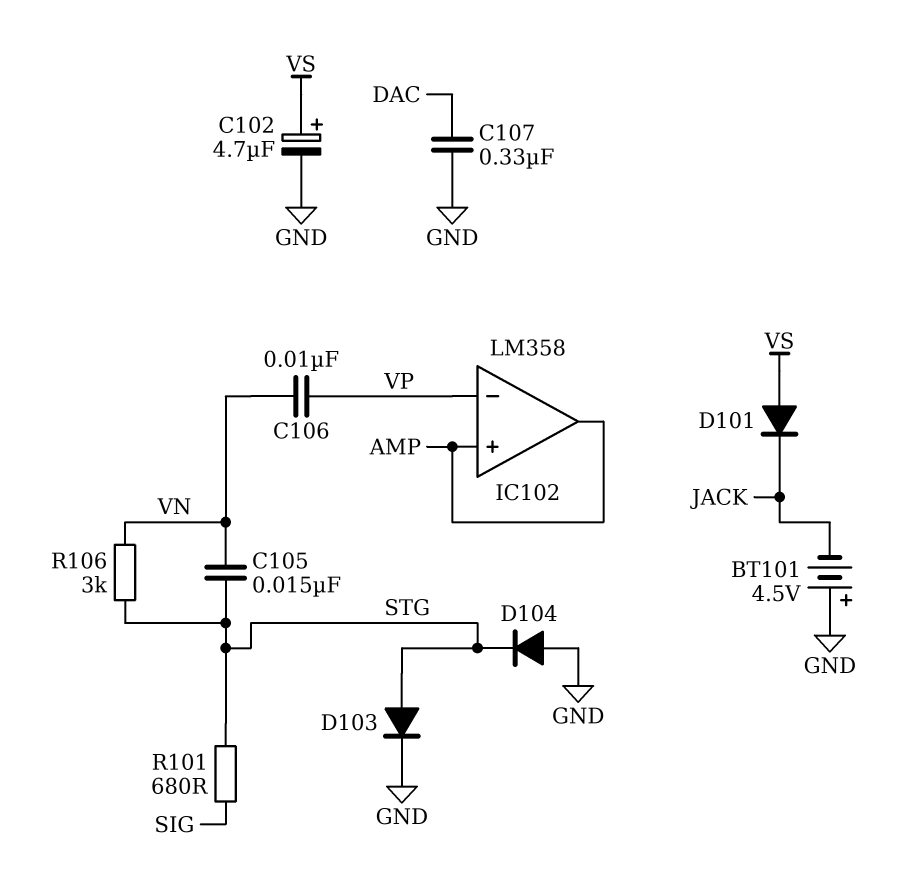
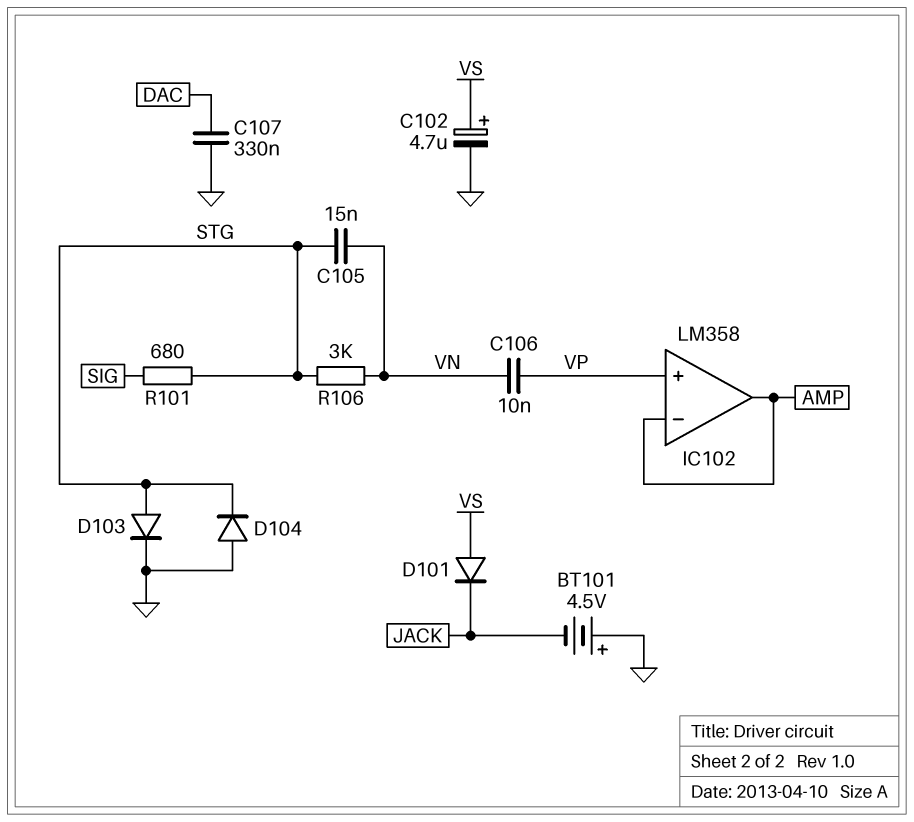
IC102 pin in+: AMP -> VP
IC102 pin in-: VP -> AMP

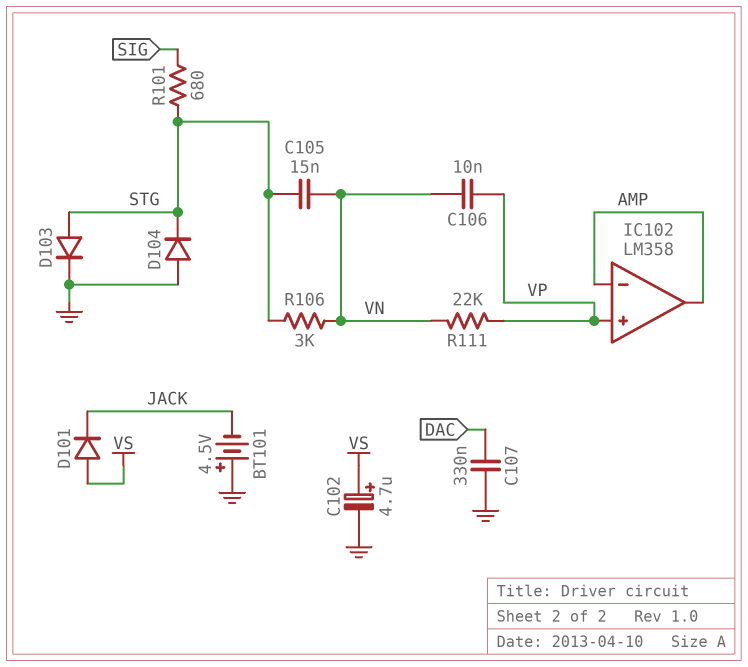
R111: none -> 22k (VN, VP)

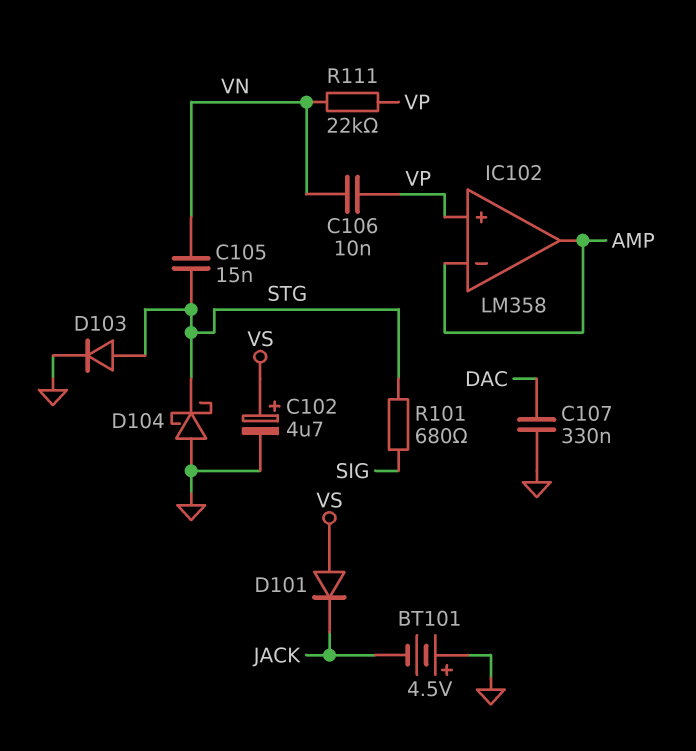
D104: diode (A GND, K STG) -> schottky (A GND, K STG)
R106: 3k (STG, VN) -> none

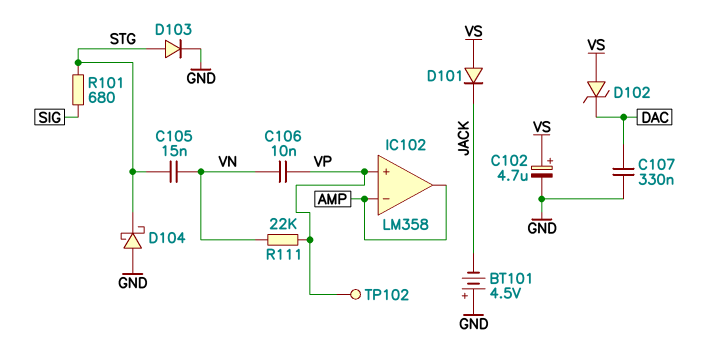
D102: none -> zener (A VS, K DAC)
TP102: none -> test point (VP)

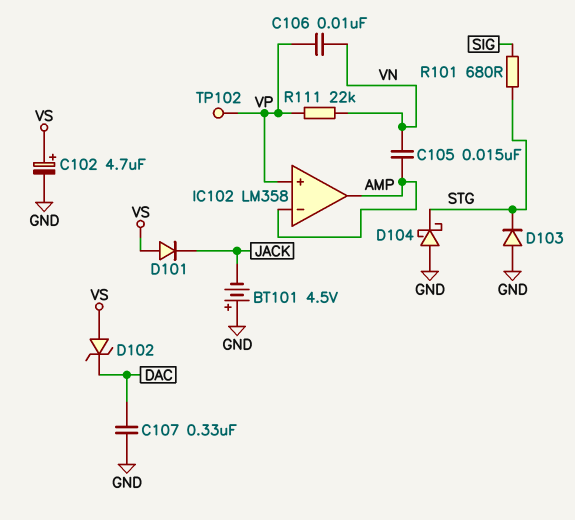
C105: 15nF (STG, VN) -> 15nF (AMP, VN)
D103: diode (A STG, K GND) -> diode (A GND, K STG)

